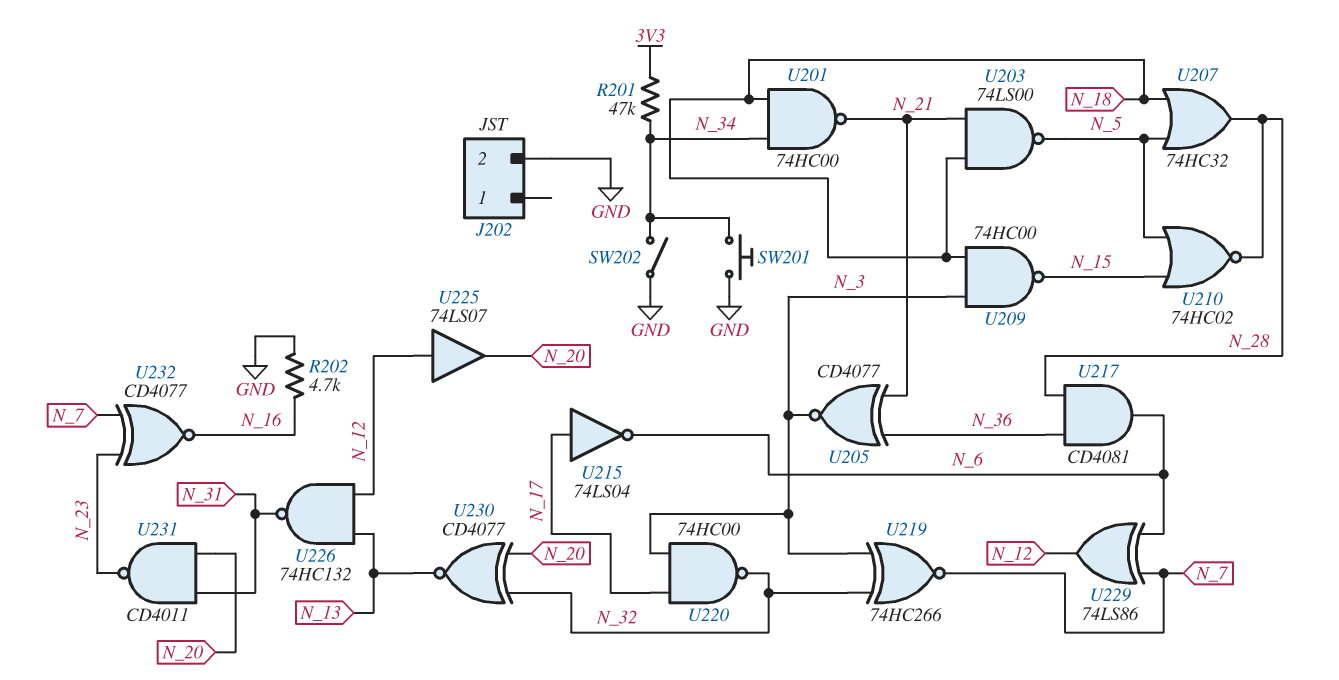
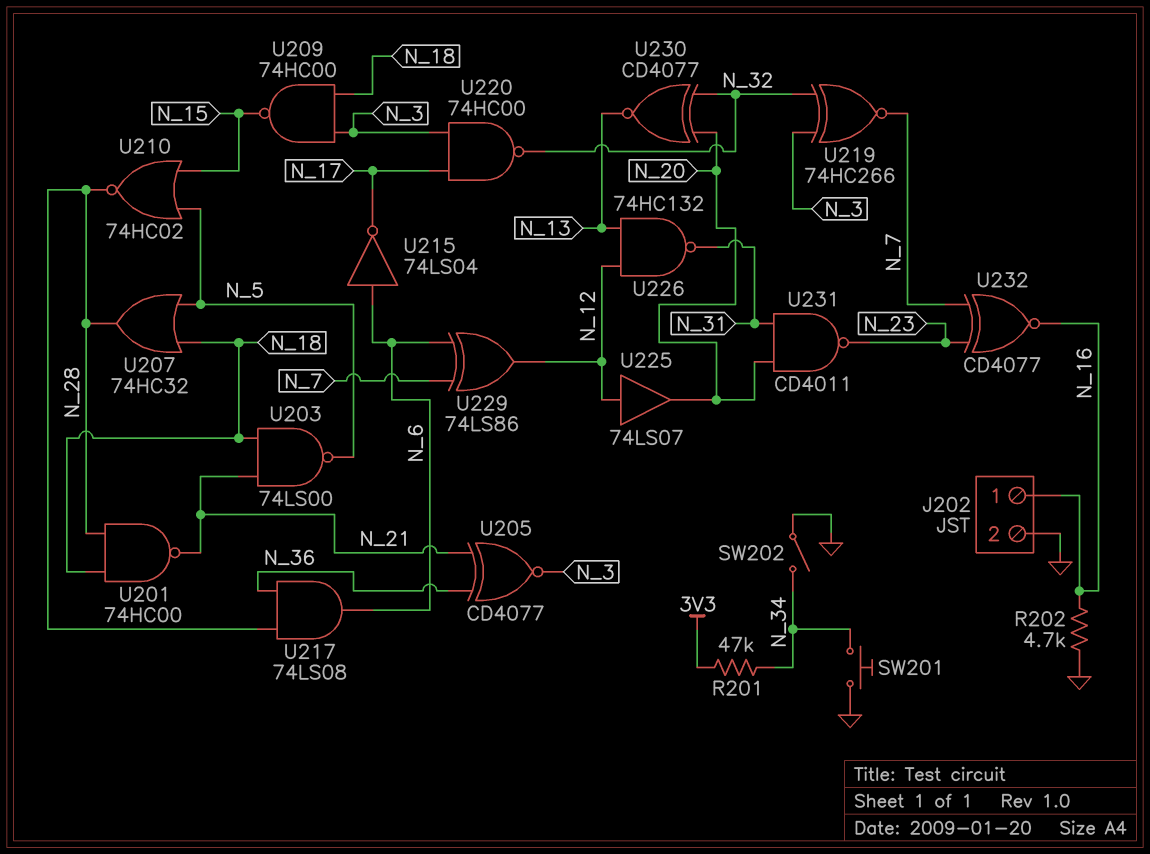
J202 pin 1: none -> N_16
U201: NAND 74HC00 (in N_18, in N_34, out N_21) -> NAND 74HC00 (in N_18, in N_28, out N_21)
U215: NOT 74LS04 (in N_17, out N_6) -> NOT 74LS04 (in N_6, out N_17)
U217: AND CD4081 (in N_28, in N_36, out N_6) -> AND 74LS08 (in N_28, in N_36, out N_6)

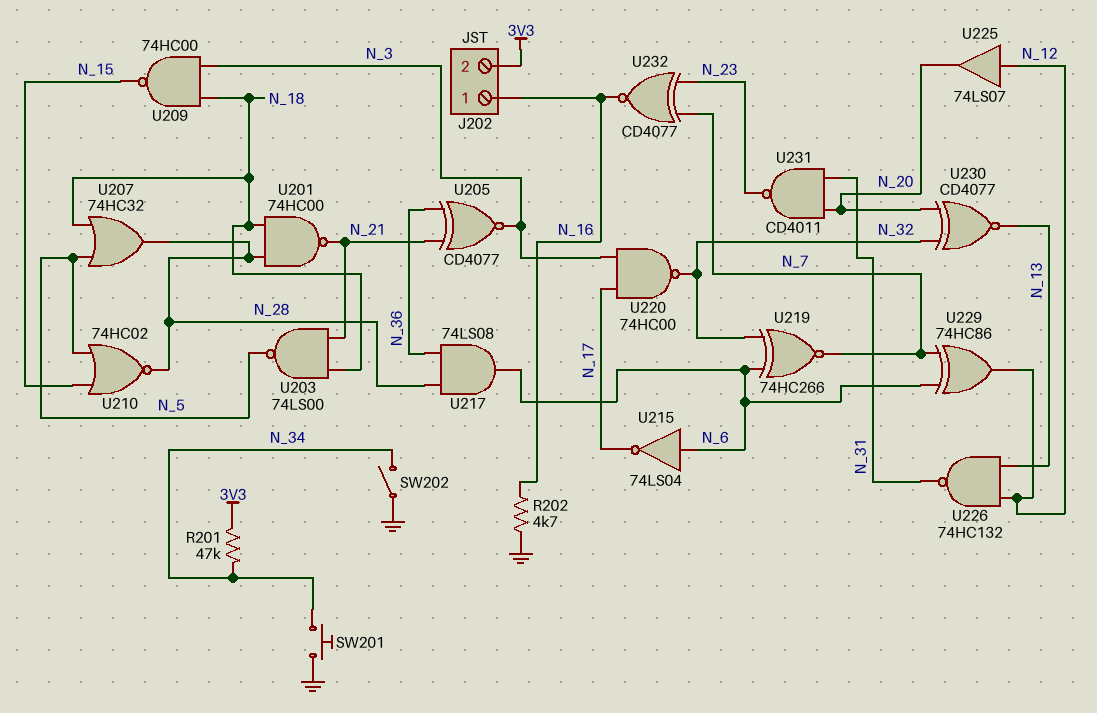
J202 pin 2: GND -> 3V3
U219: XNOR 74HC266 (in N_3, in N_32, out N_7) -> XNOR 74HC266 (in N_6, in N_32, out N_7)
U229: XOR 74LS86 (in N_6, in N_7, out N_12) -> XOR 74HC86 (in N_6, in N_7, out N_12)

